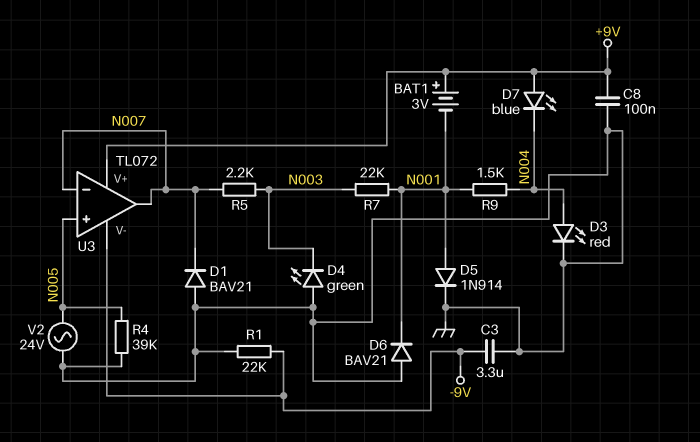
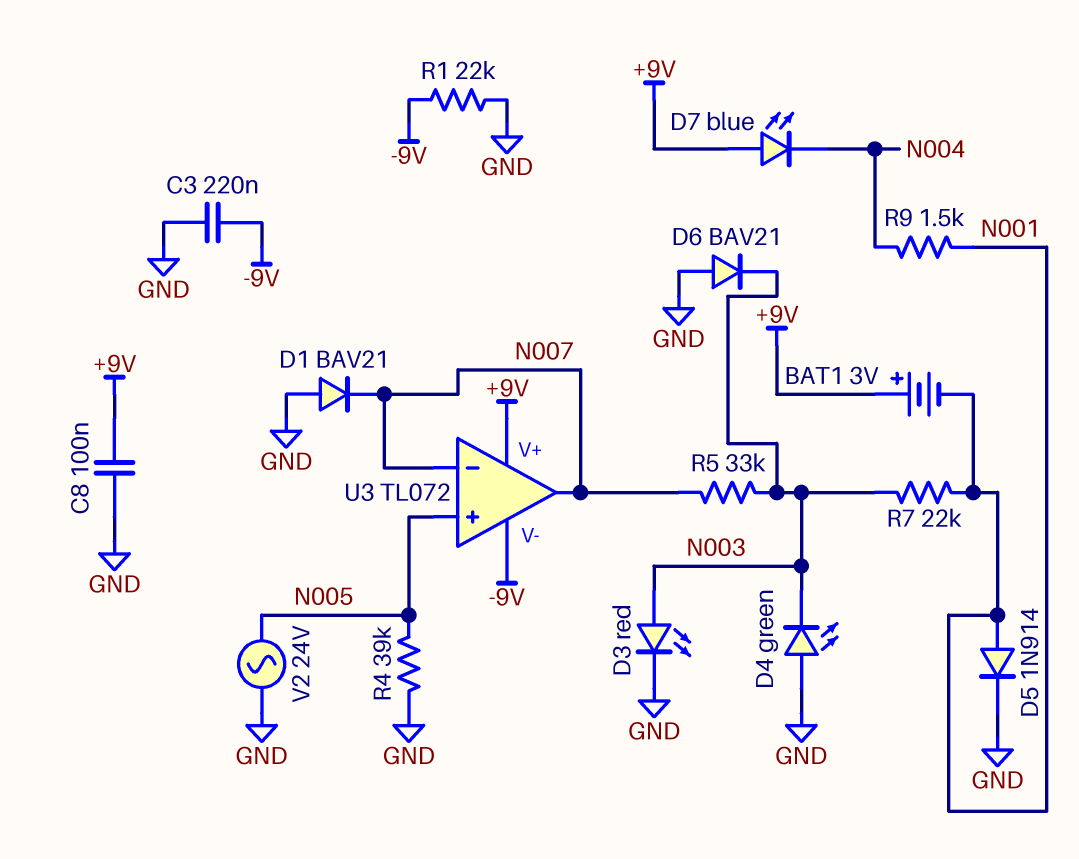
C3: 3.3uF (-9V, GND) -> 220nF (-9V, GND)
D3: LED red (A N004, K GND) -> LED red (A N003, K GND)
D6: diode BAV21 (A GND, K N001) -> diode BAV21 (A GND, K N003)
R5: 2.2k (N003, N007) -> 33k (N003, N007)

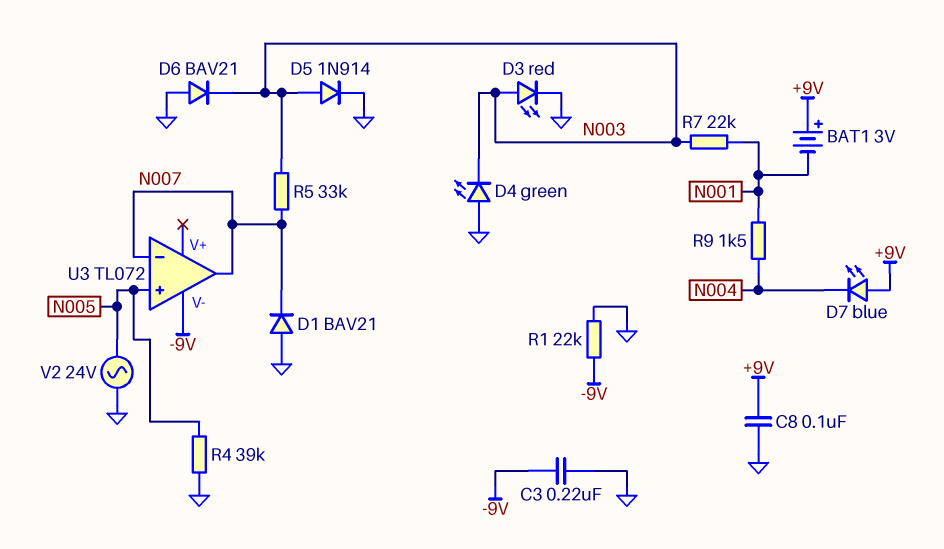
D5: diode 1N914 (A N001, K GND) -> diode 1N914 (A N003, K GND)
U3 pin V+: +9V -> none

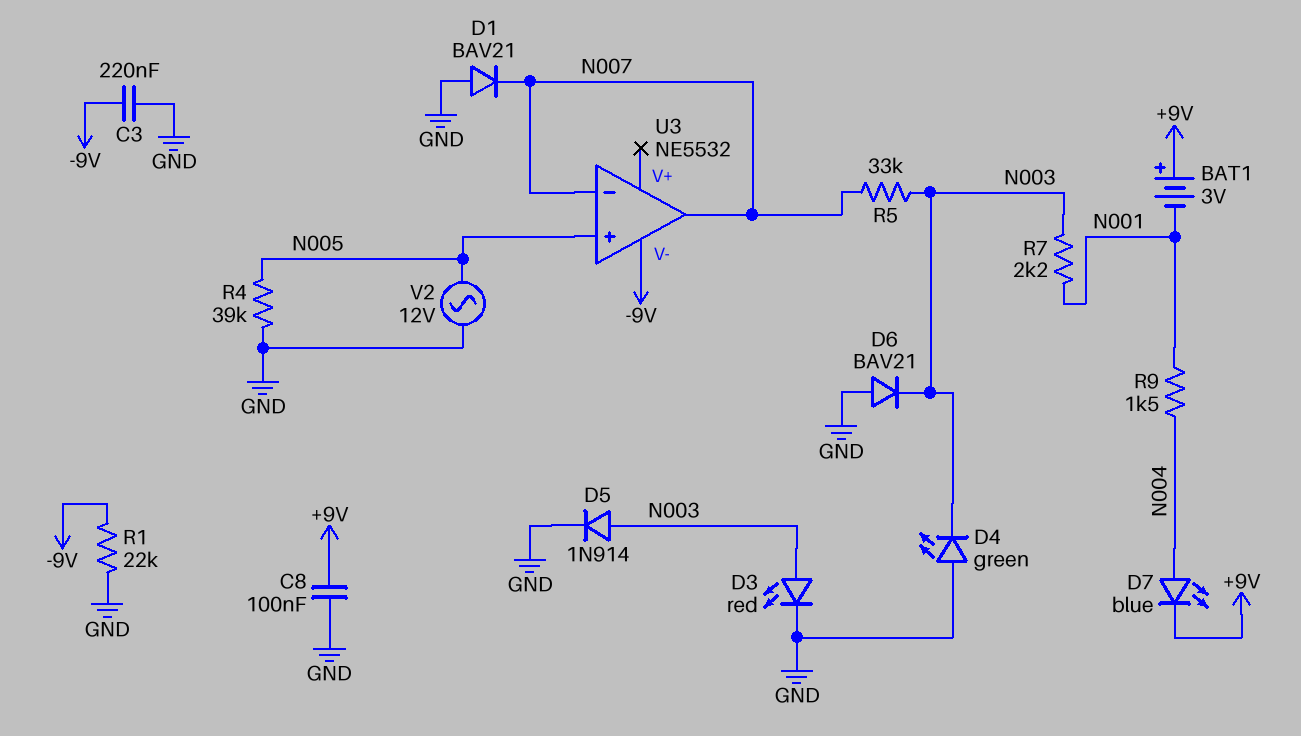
D7: LED blue (A +9V, K N004) -> LED blue (A N004, K +9V)
R7: 22k (N001, N003) -> 2.2k (N001, N003)
U3: TL072 -> NE5532
V2: AC 24V (GND, N005) -> AC 12V (GND, N005)

